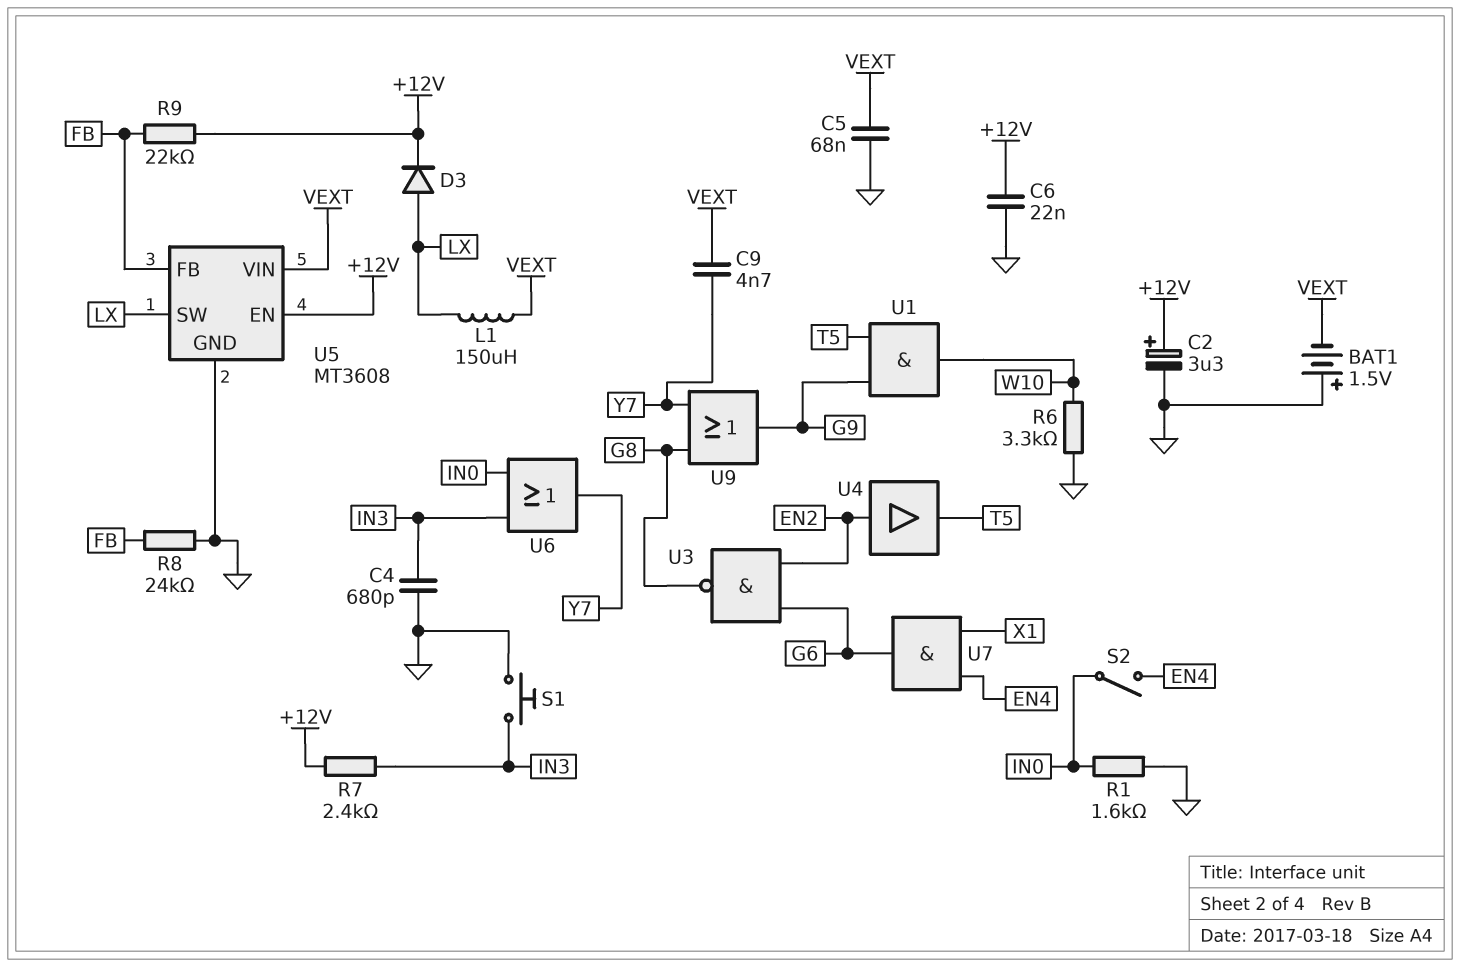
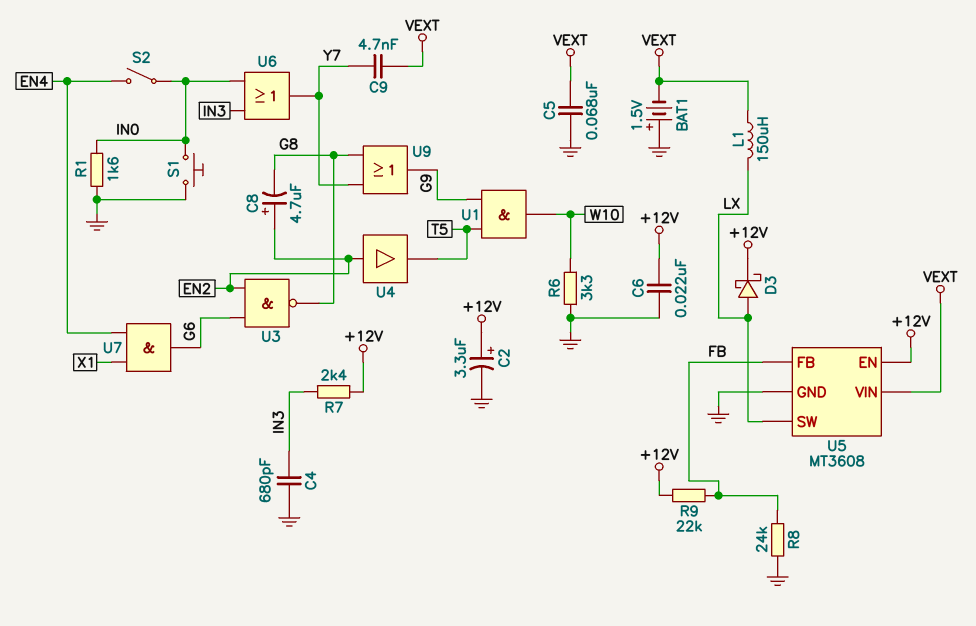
C8: none -> 4.7uF (plus EN2, minus G8)
D3: diode (A LX, K +12V) -> schottky (A LX, K +12V)
S1: button (GND, IN3) -> button (GND, IN0)

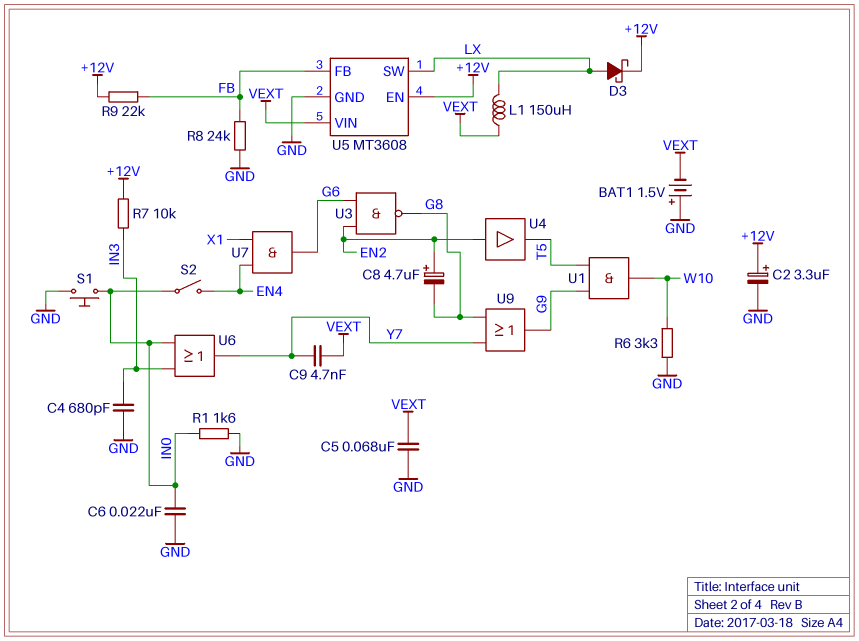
C6: 22nF (+12V, GND) -> 22nF (GND, IN0)
R7: 2.4k (+12V, IN3) -> 10k (+12V, IN3)

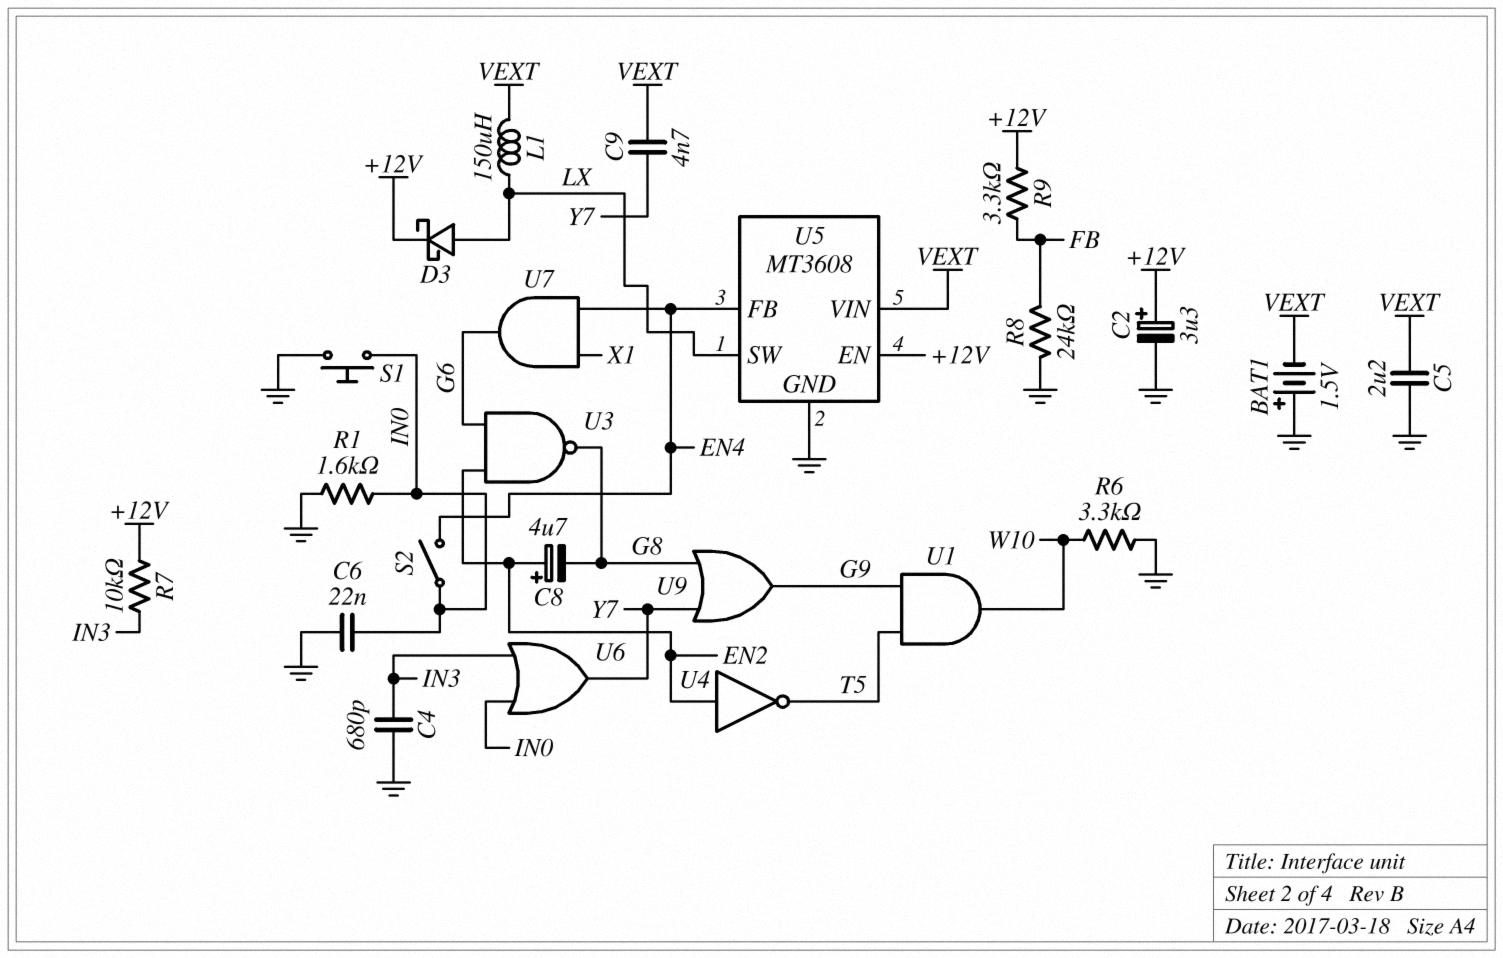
C5: 68nF (GND, VEXT) -> 2.2uF (GND, VEXT)
R9: 22k (+12V, FB) -> 3.3k (+12V, FB)
U4: buffer (in EN2, out T5) -> NOT (in EN2, out T5)
U5 pin FB: FB -> EN4

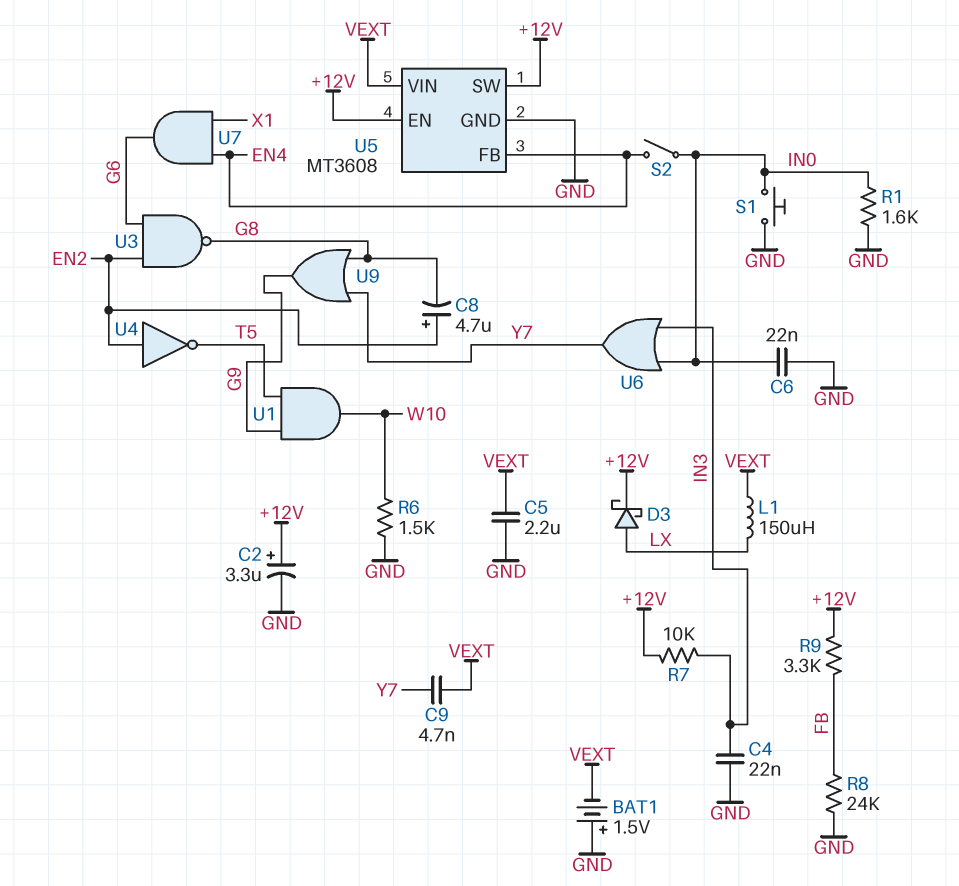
C4: 680pF (GND, IN3) -> 22nF (GND, IN3)
R6: 3.3k (GND, W10) -> 1.5k (GND, W10)
U5 pin SW: LX -> +12V

